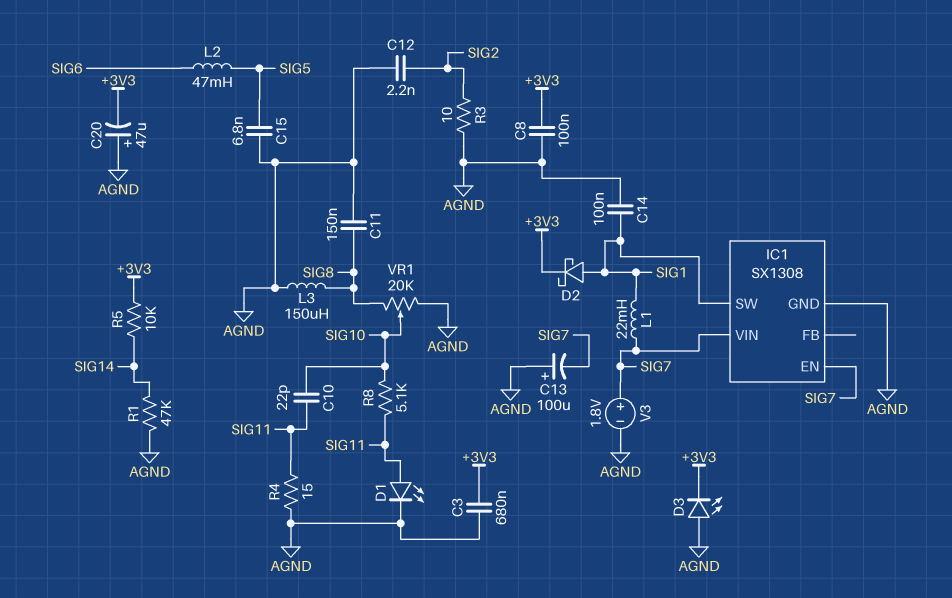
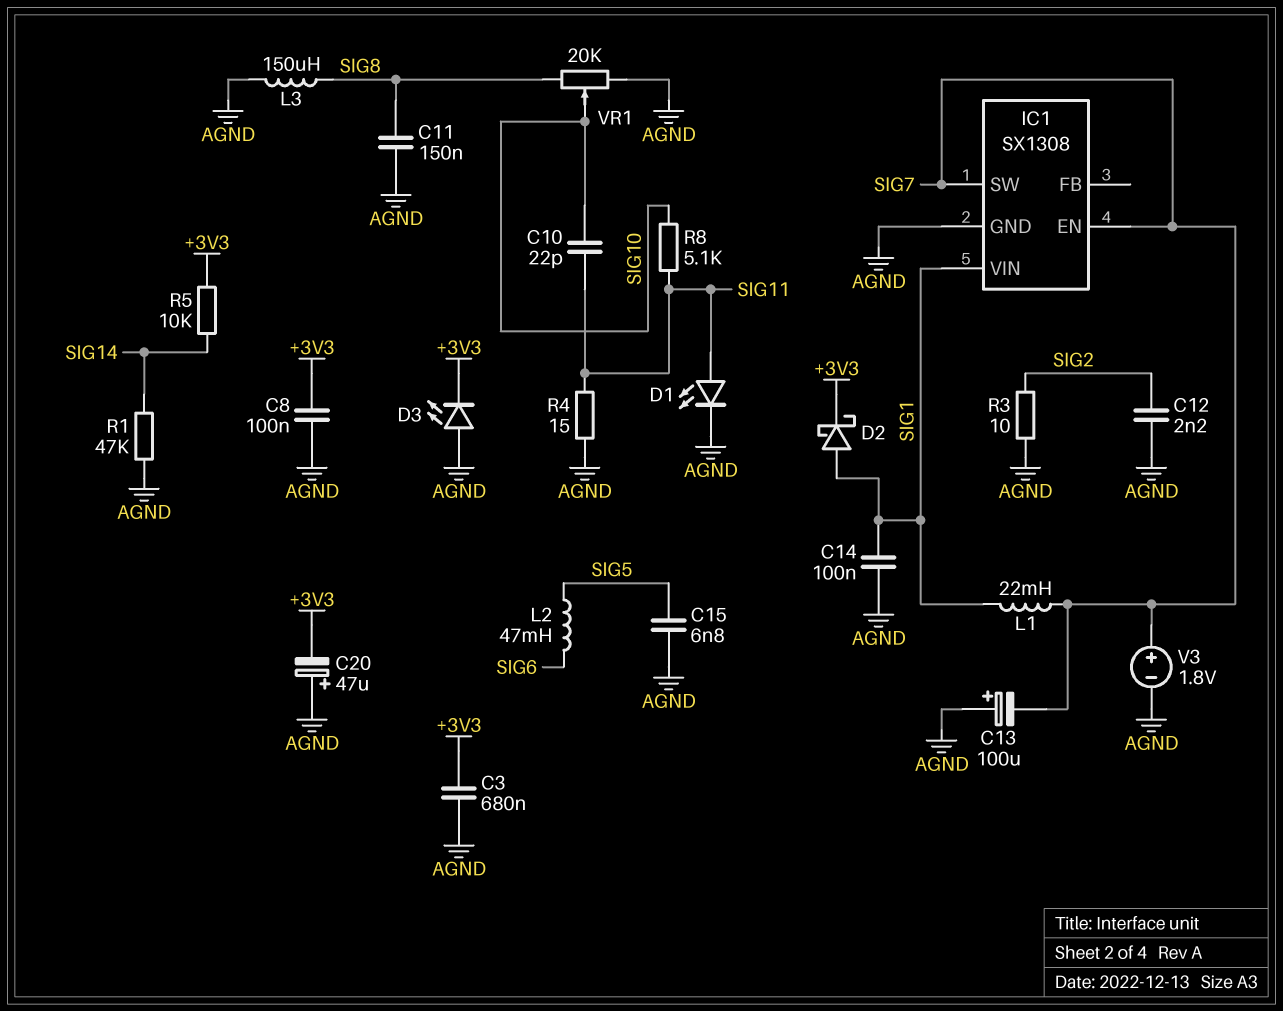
IC1 pin SW: SIG1 -> SIG7
IC1 pin VIN: SIG7 -> SIG1

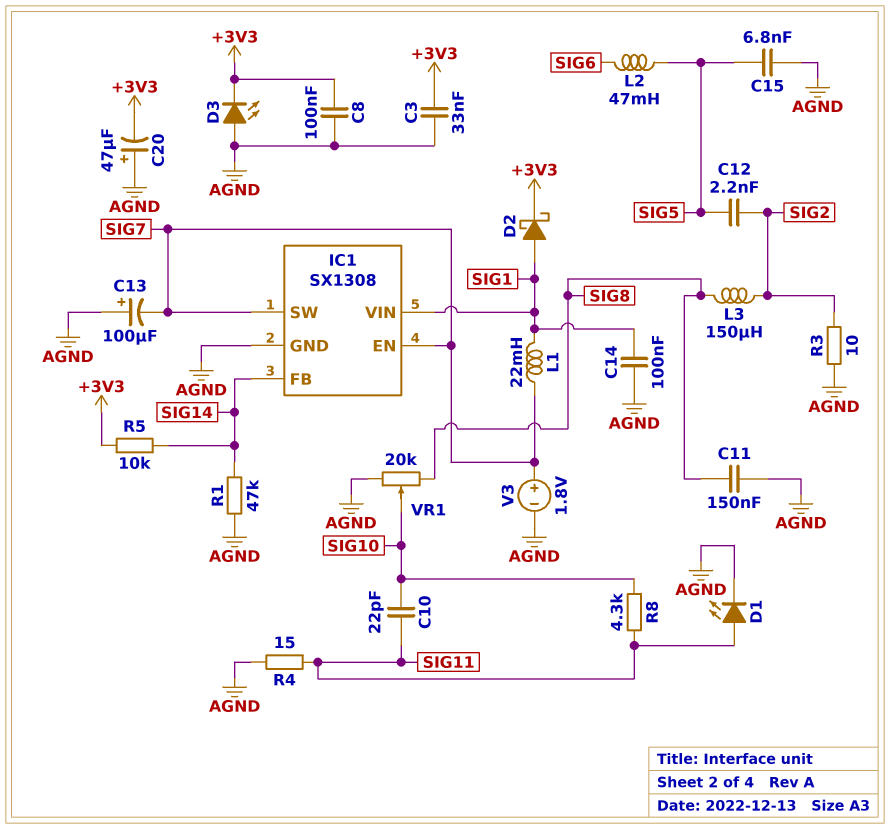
C3: 680nF (+3V3, AGND) -> 33nF (+3V3, AGND)
C12: 2.2nF (AGND, SIG2) -> 2.2nF (SIG2, SIG5)
IC1 pin FB: none -> SIG14
L3: 150uH (AGND, SIG8) -> 150uH (SIG2, SIG8)
R8: 5.1k (SIG10, SIG11) -> 4.3k (SIG10, SIG11)

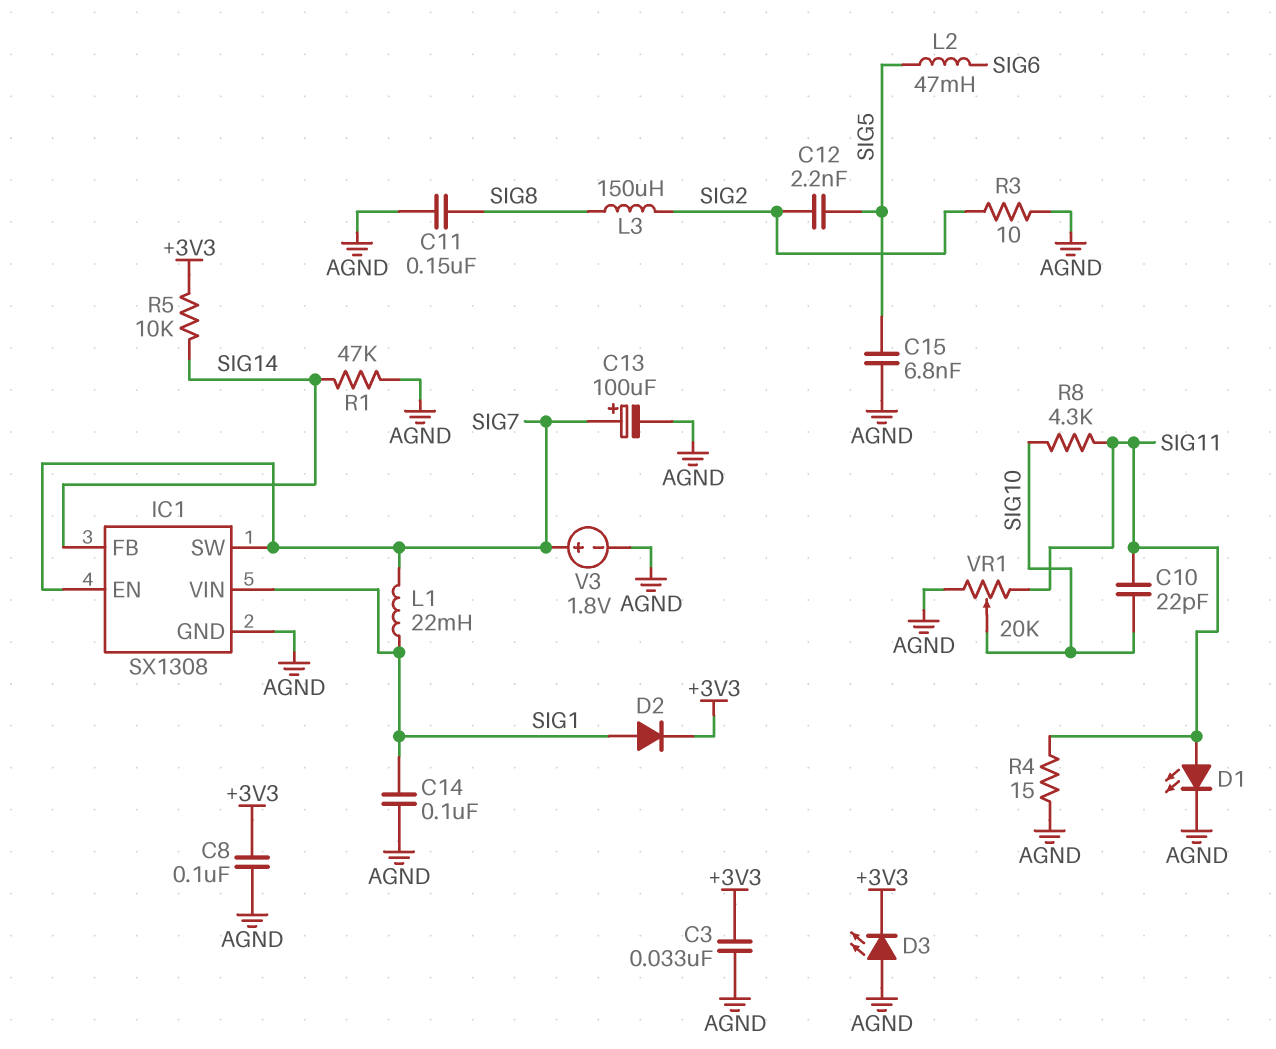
C13: 100uF (plus AGND, minus SIG7) -> 100uF (plus SIG7, minus AGND)
C20: 47uF (plus AGND, minus +3V3) -> none
D2: schottky (A SIG1, K +3V3) -> diode (A SIG1, K +3V3)
VR1: 20k (AGND, SIG8, wiper SIG10) -> 20k (AGND, SIG11, wiper SIG10)

